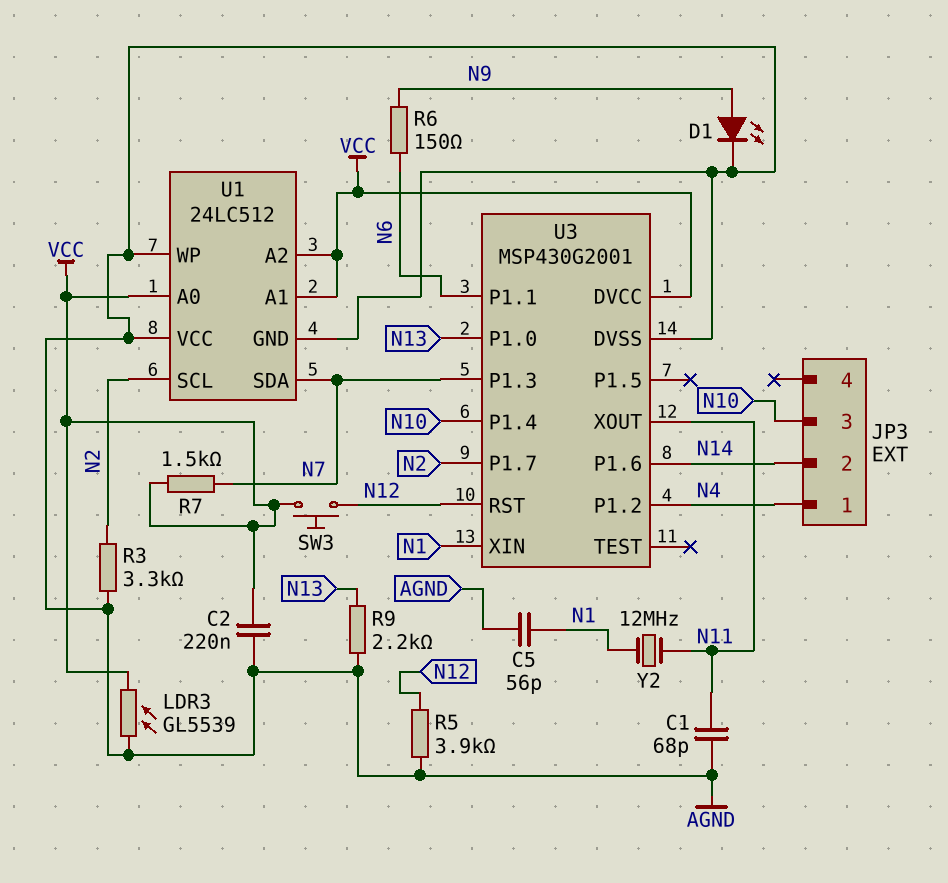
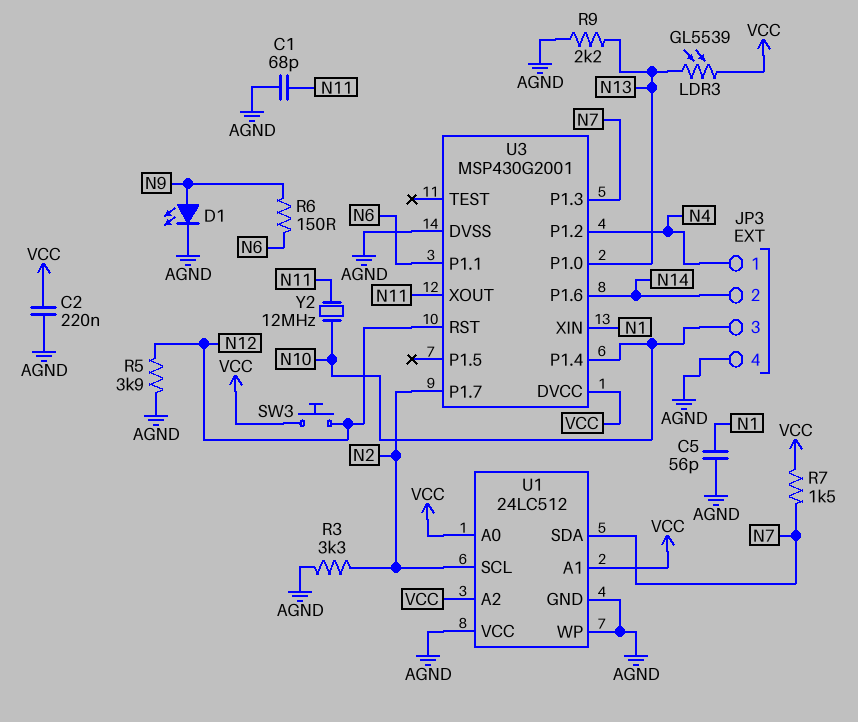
JP3 pin 4: none -> AGND
LDR3: GL5539 (AGND, VCC) -> GL5539 (N13, VCC)
Y2: 12MHz (N1, N11) -> 12MHz (N10, N11)

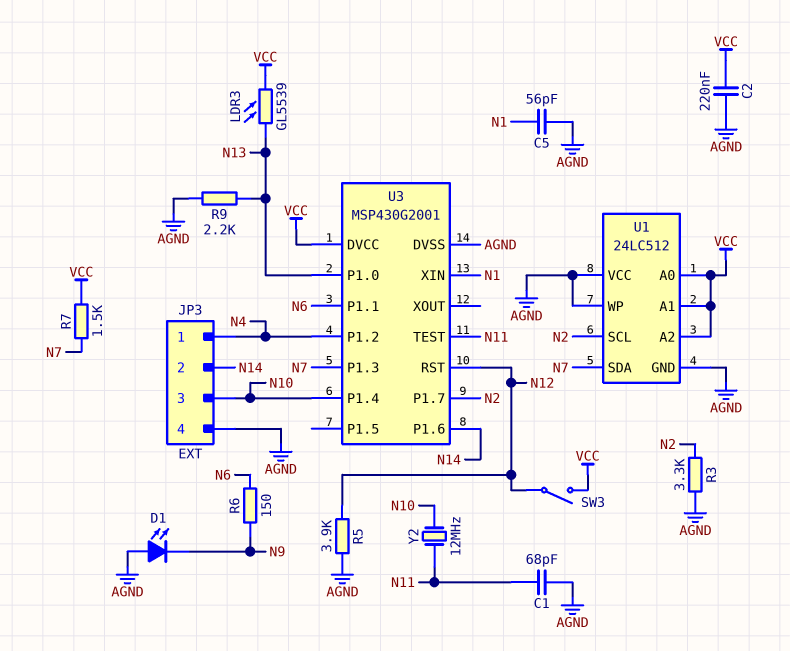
D1: LED (A N9, K AGND) -> LED (A AGND, K N9)
SW3: button (N12, VCC) -> switch (N12, VCC)
U3 pin TEST: none -> N11
U3 pin XOUT: N11 -> none

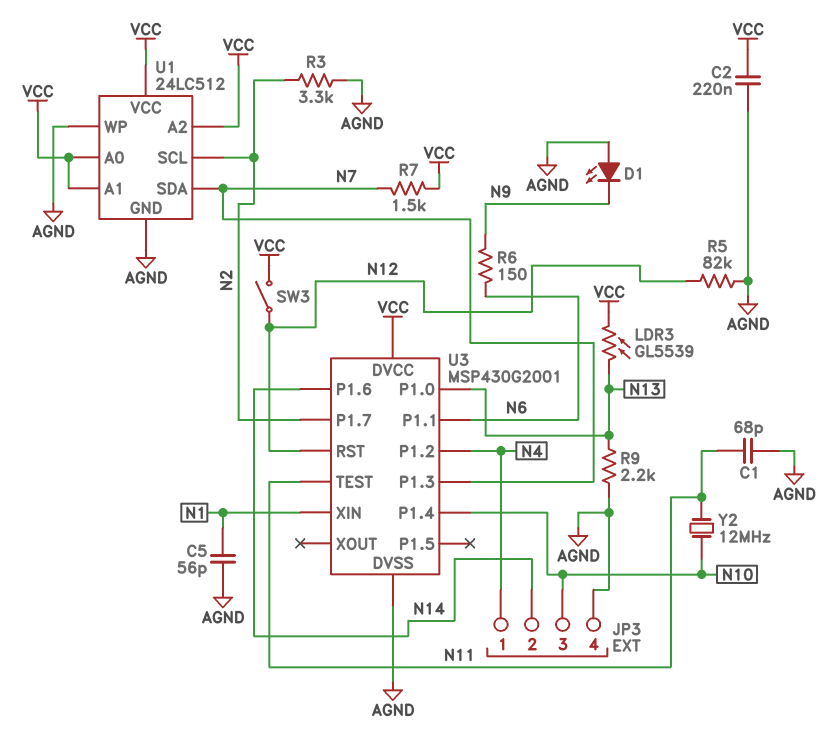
R5: 3.9k (AGND, N12) -> 82k (AGND, N12)
U1 pin VCC: AGND -> VCC

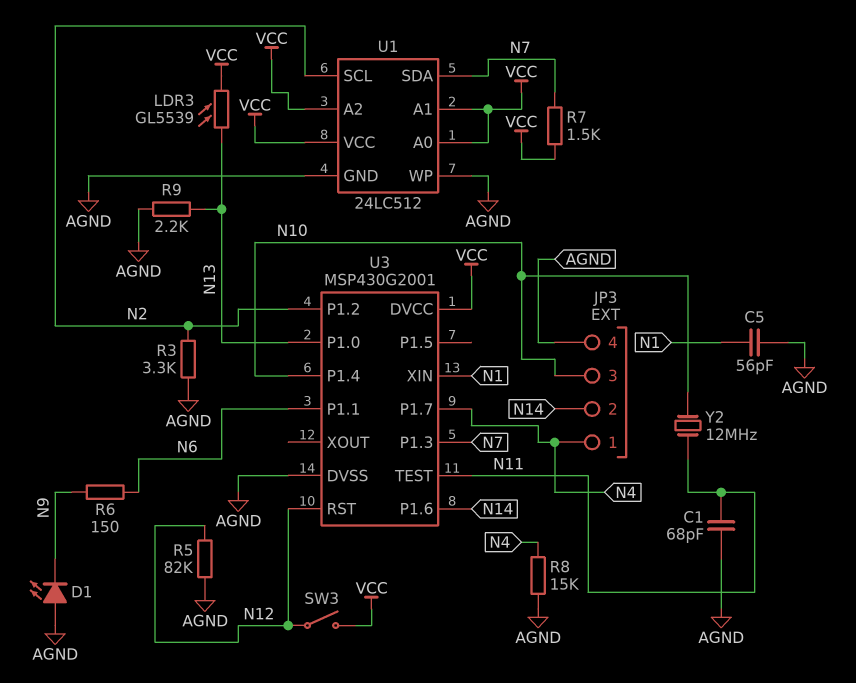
C2: 220nF (AGND, VCC) -> none
R8: none -> 15k (AGND, N4)
U3 pin P1.2: N4 -> N2
U3 pin P1.7: N2 -> N4

